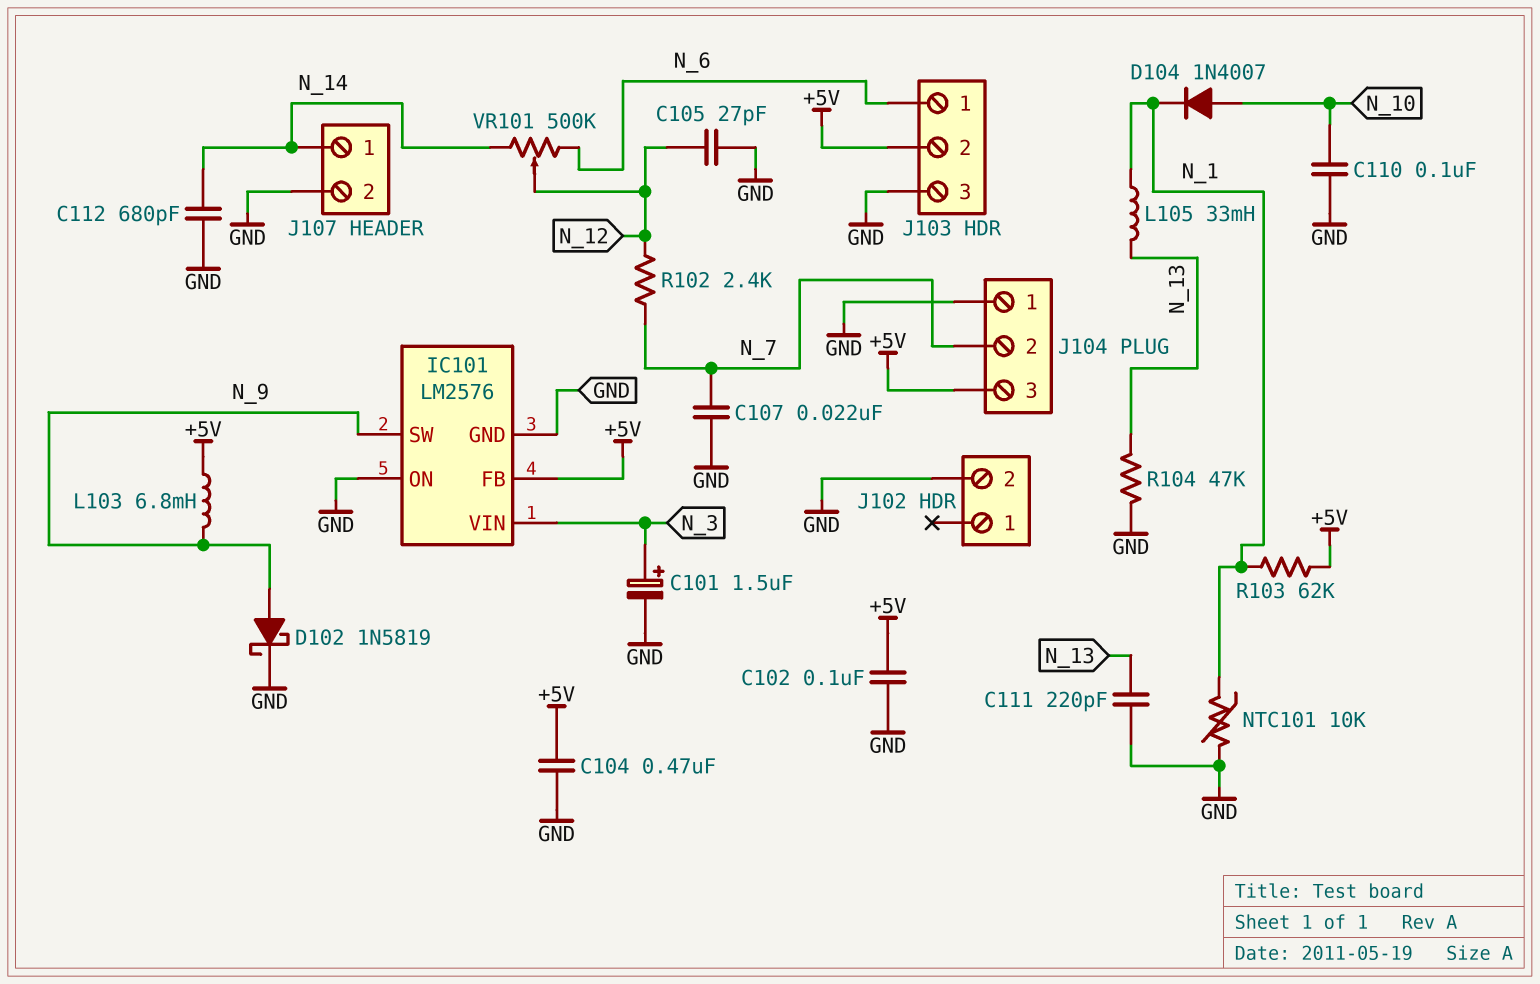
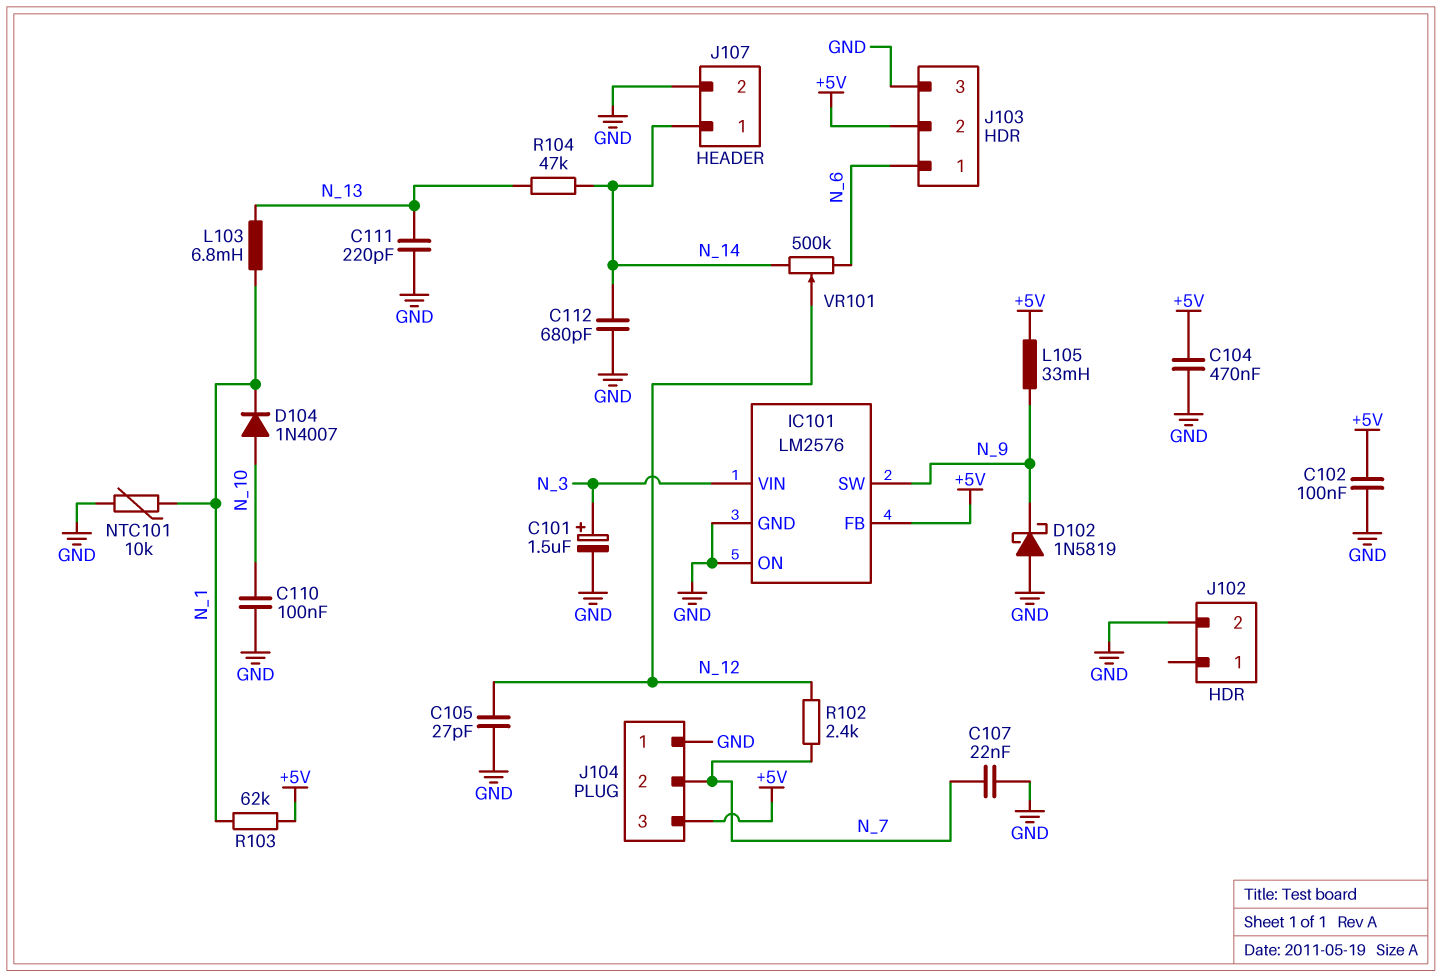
D102: schottky 1N5819 (A N_9, K GND) -> schottky 1N5819 (A GND, K N_9)
L103: 6.8mH (+5V, N_9) -> 6.8mH (N_1, N_13)
L105: 33mH (N_1, N_13) -> 33mH (+5V, N_9)
R104: 47k (GND, N_13) -> 47k (N_13, N_14)

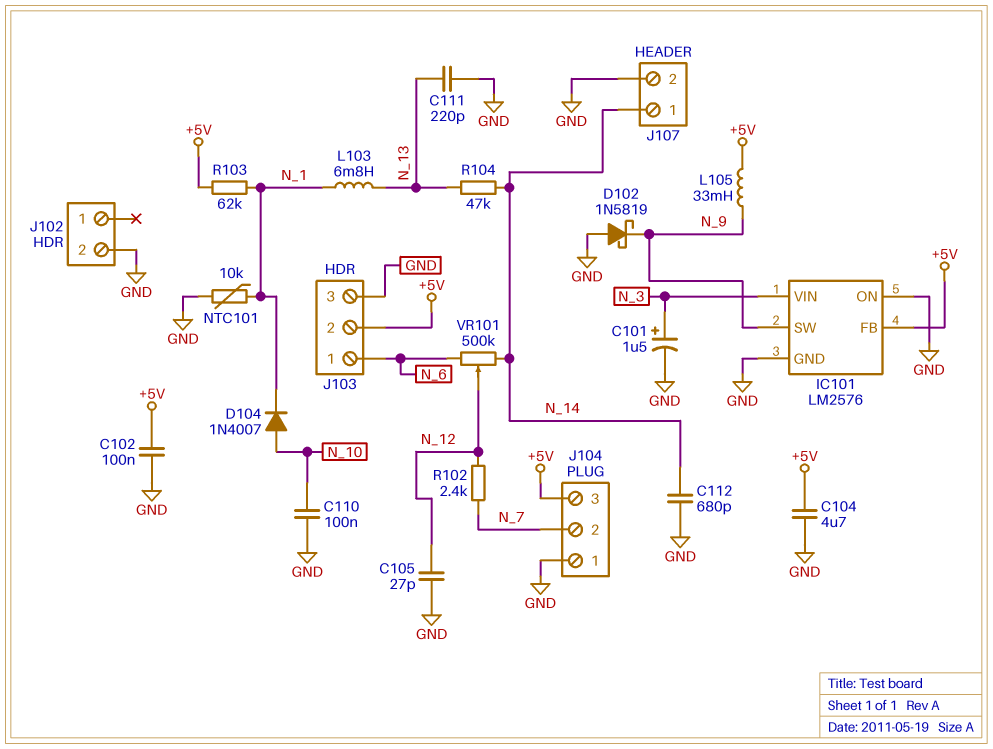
C104: 470nF (+5V, GND) -> 4.7uF (+5V, GND)
C107: 22nF (GND, N_7) -> none

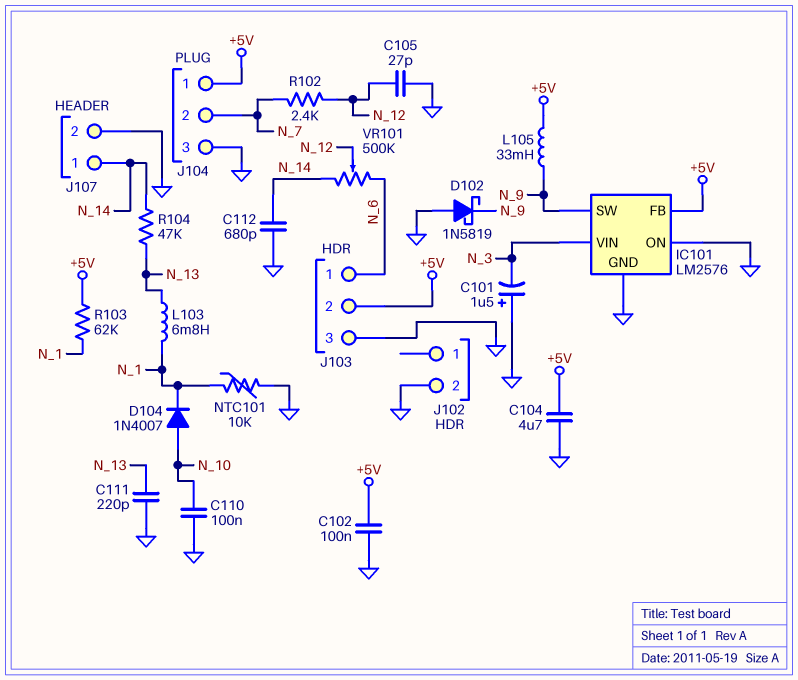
C101: 1.5uF (plus N_3, minus GND) -> 1.5uF (plus GND, minus N_3)
J104 pin 1: GND -> +5V
J104 pin 3: +5V -> GND

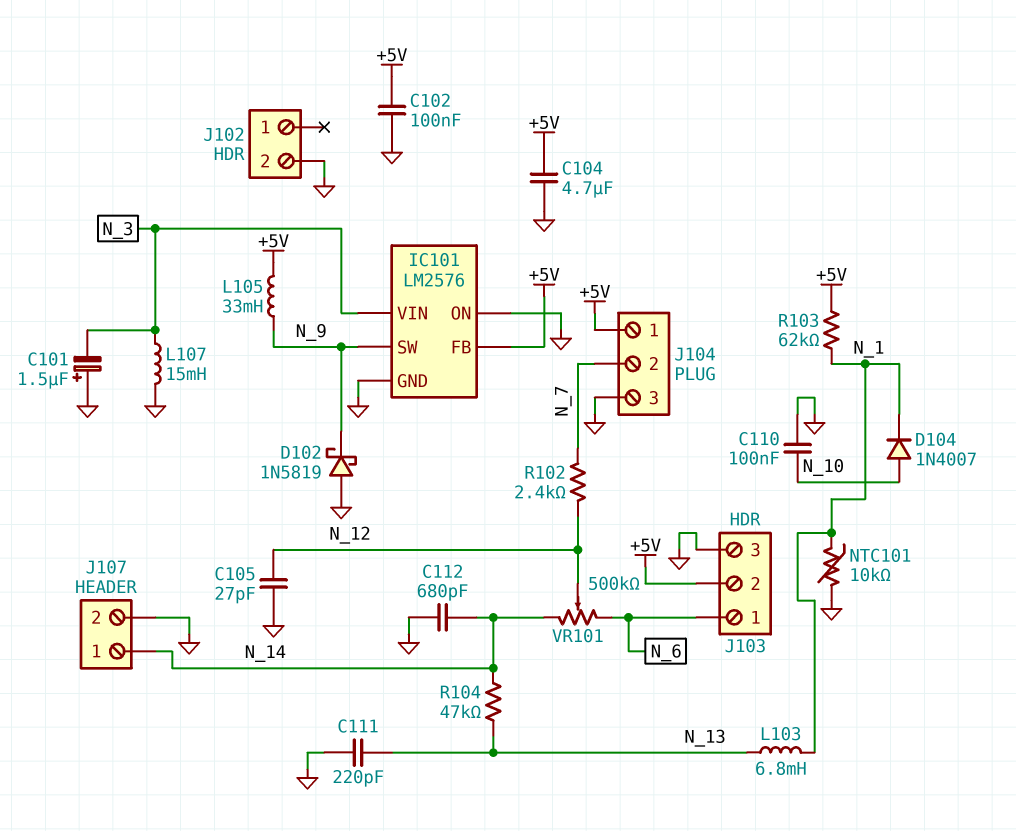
L107: none -> 15mH (GND, N_3)

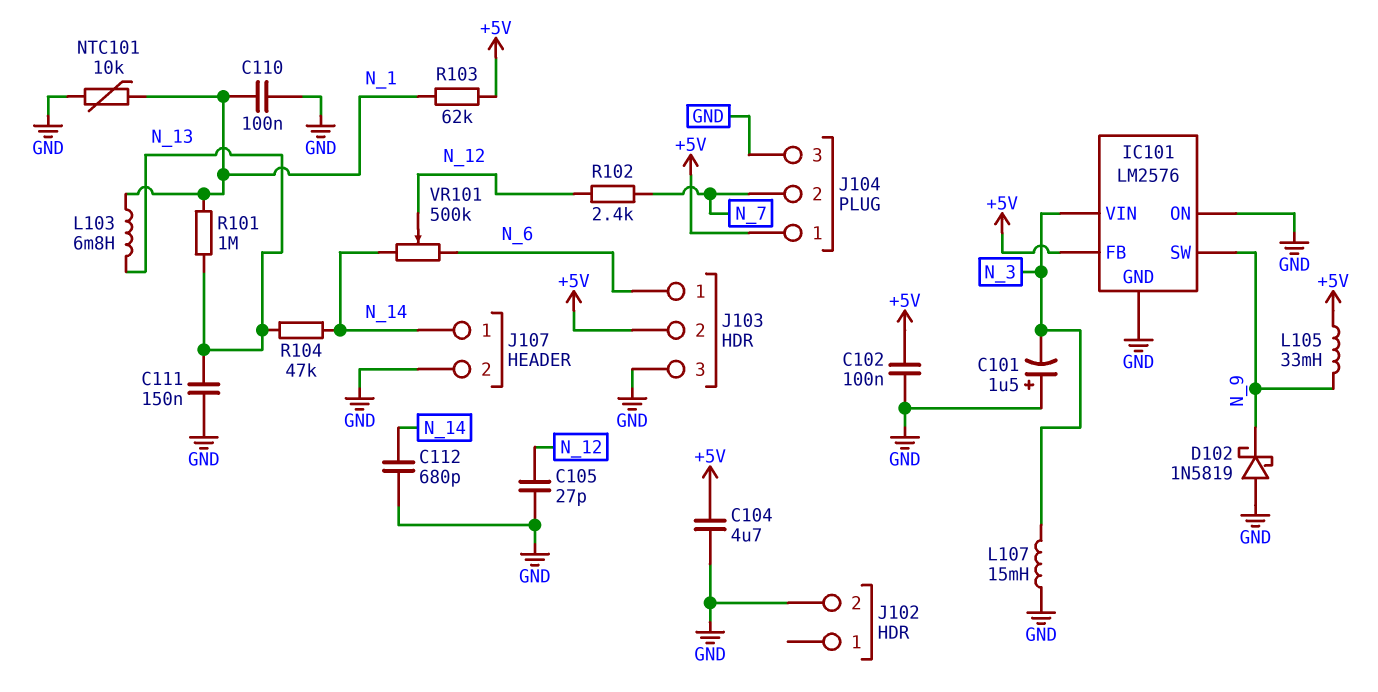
C110: 100nF (GND, N_10) -> 100nF (GND, N_1)
C111: 220pF (GND, N_13) -> 150nF (GND, N_13)
D104: diode 1N4007 (A N_10, K N_1) -> none
R101: none -> 1M (N_1, N_13)

